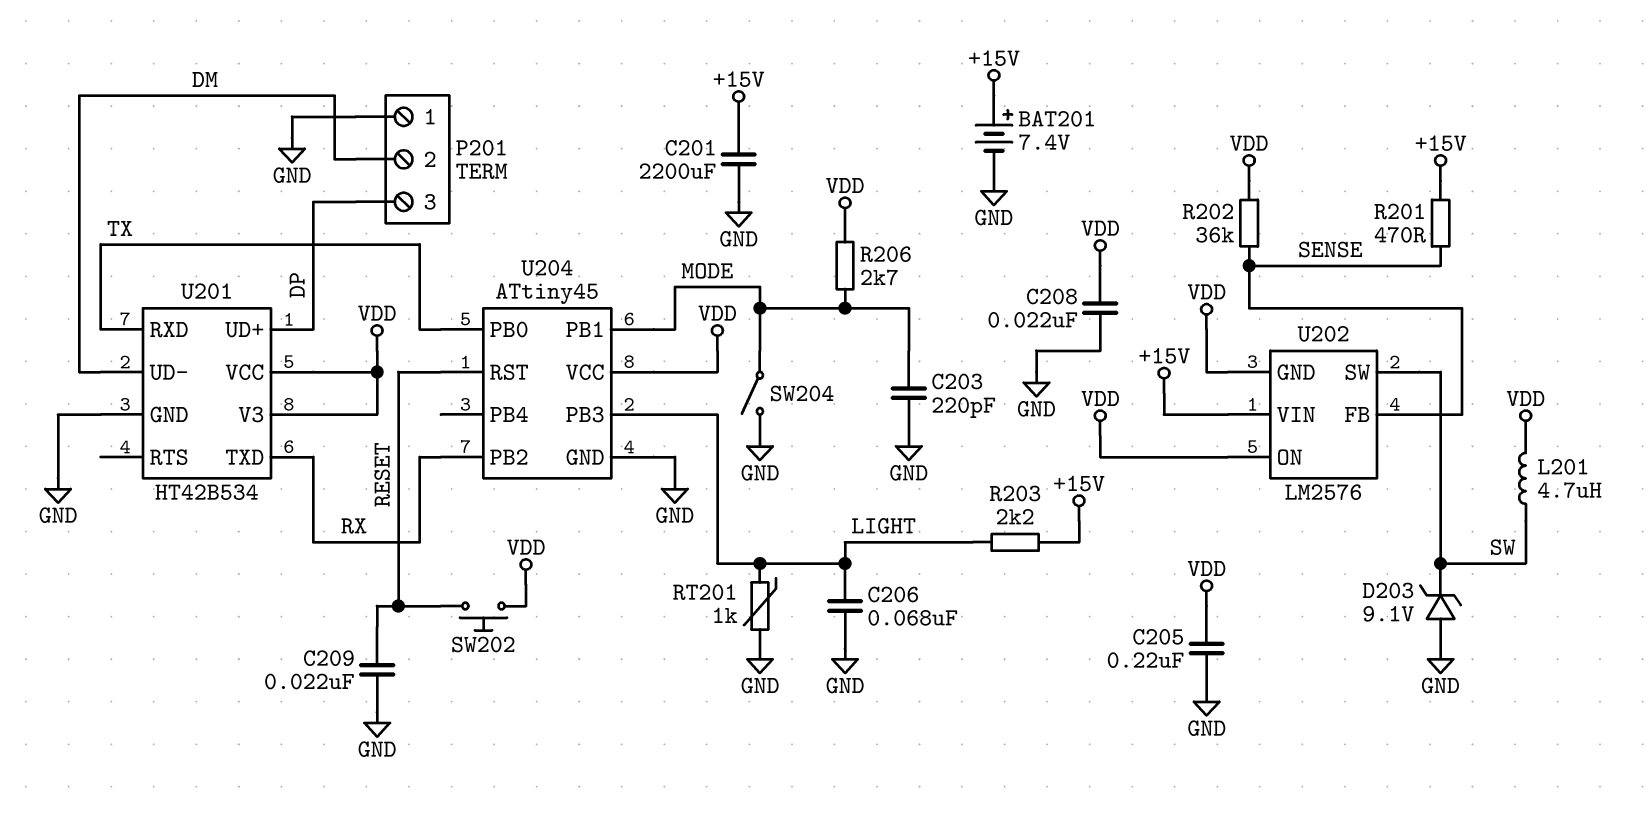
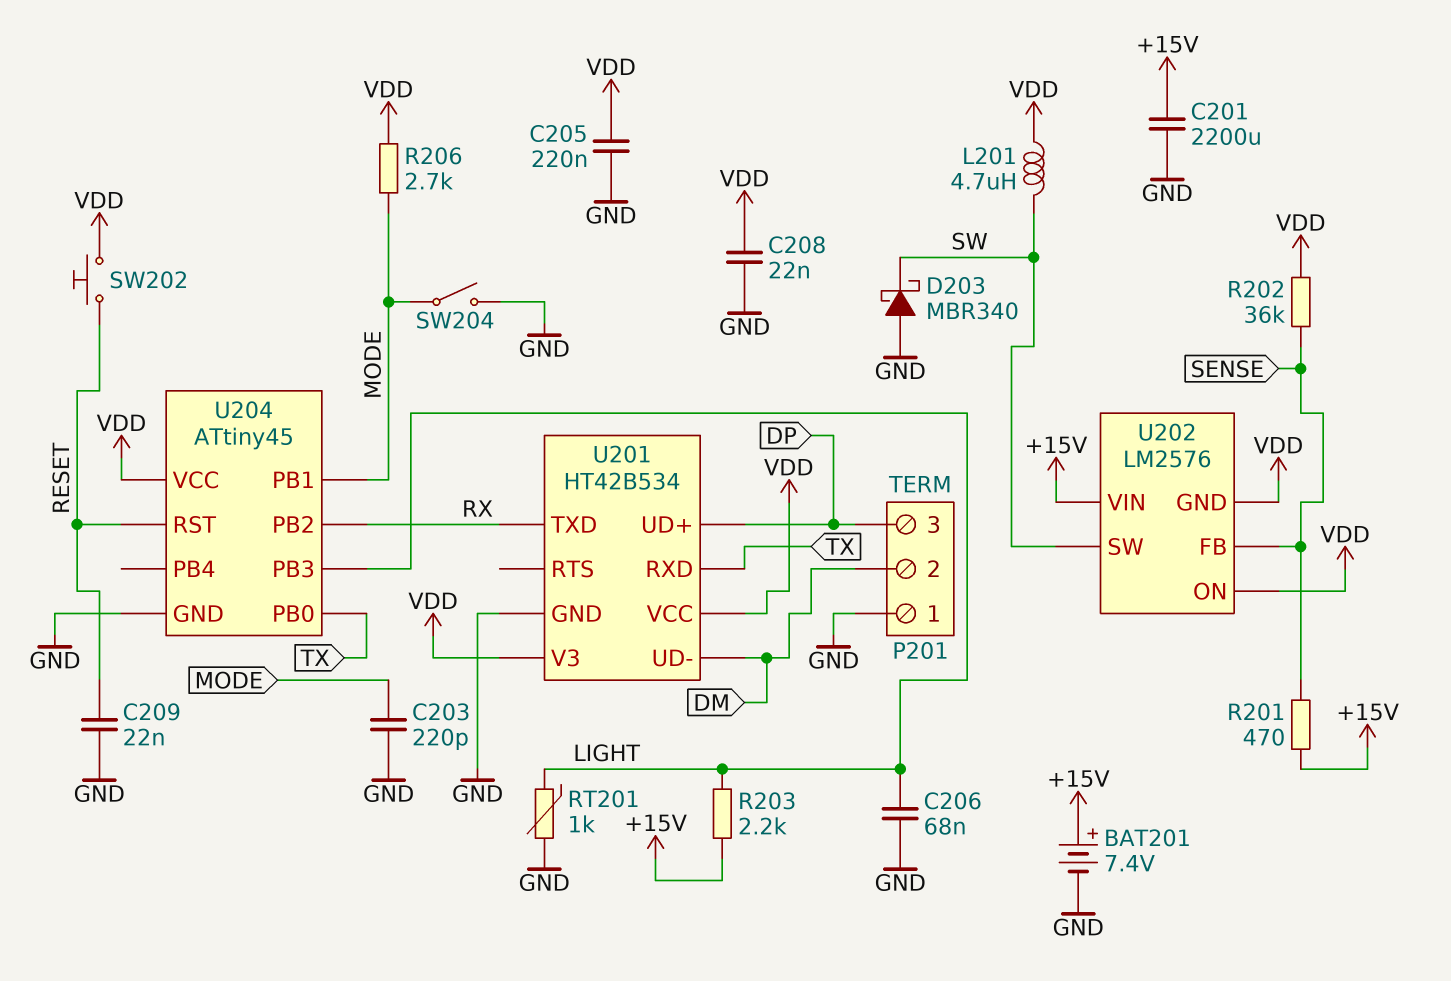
D203: zener 9.1V (A GND, K SW) -> schottky MBR340 (A GND, K SW)

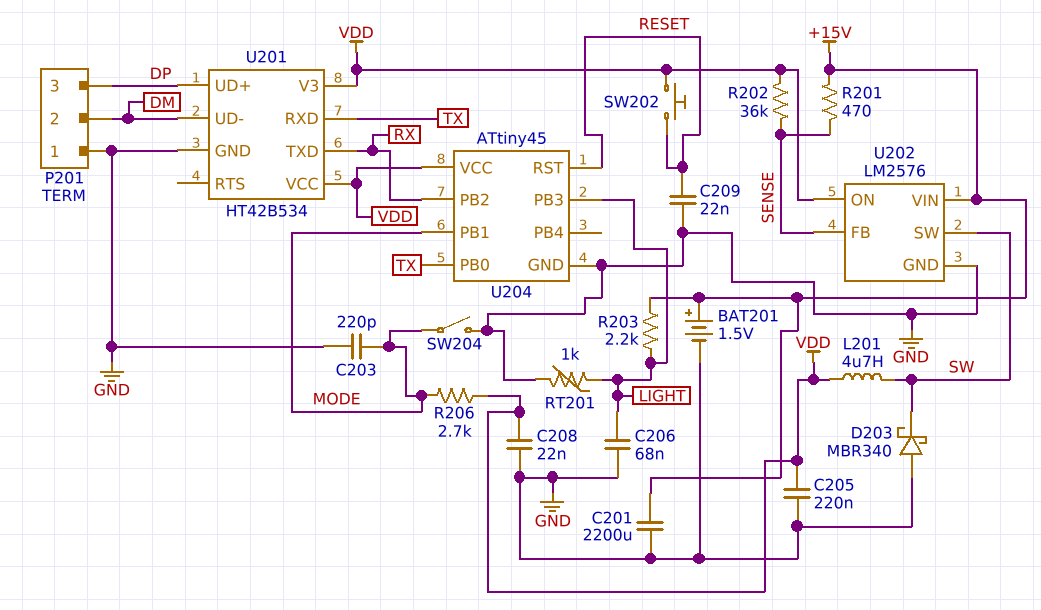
BAT201: 7.4V (plus +15V, minus GND) -> 1.5V (plus +15V, minus GND)
U202 pin GND: VDD -> GND

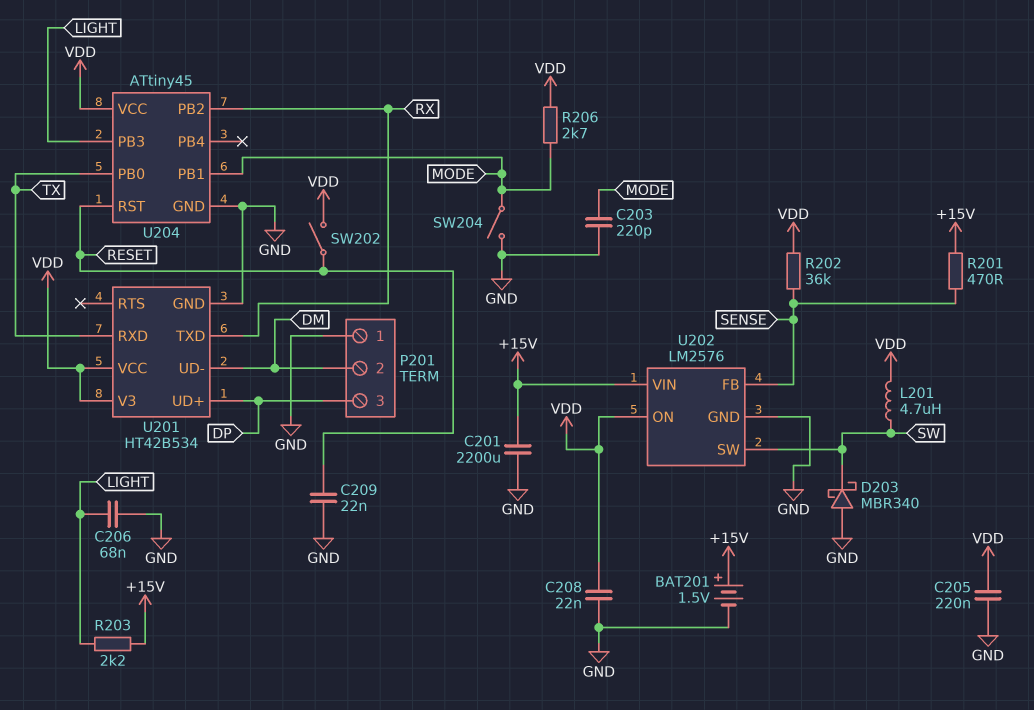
RT201: 1k (GND, LIGHT) -> none
SW202: button (RESET, VDD) -> switch (RESET, VDD)

